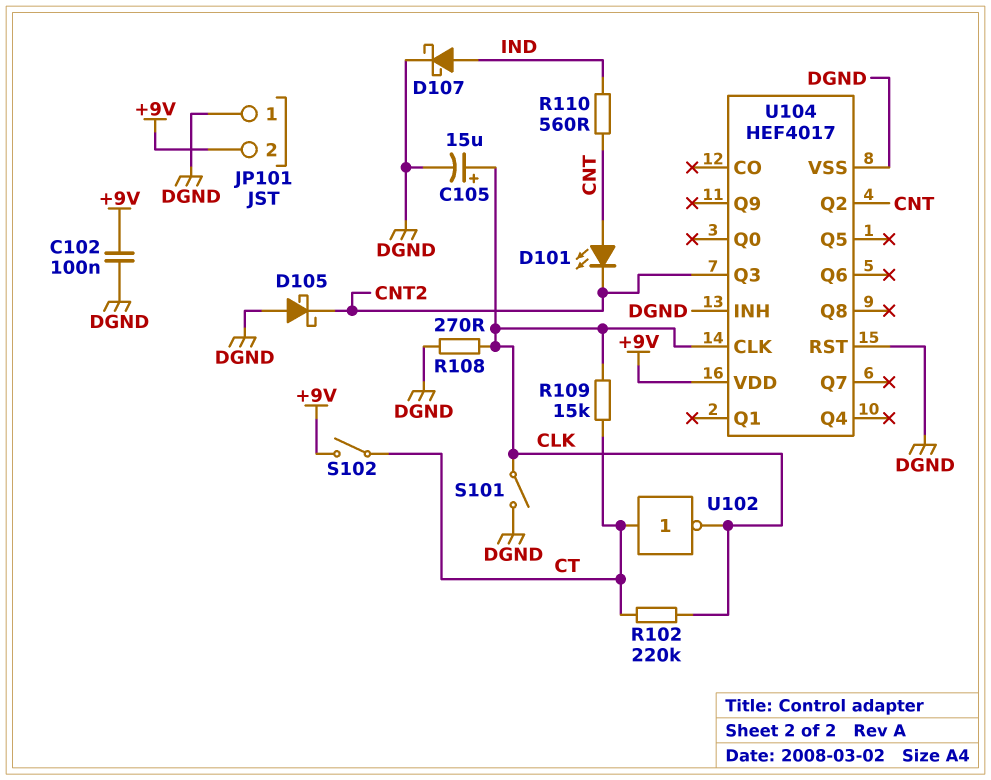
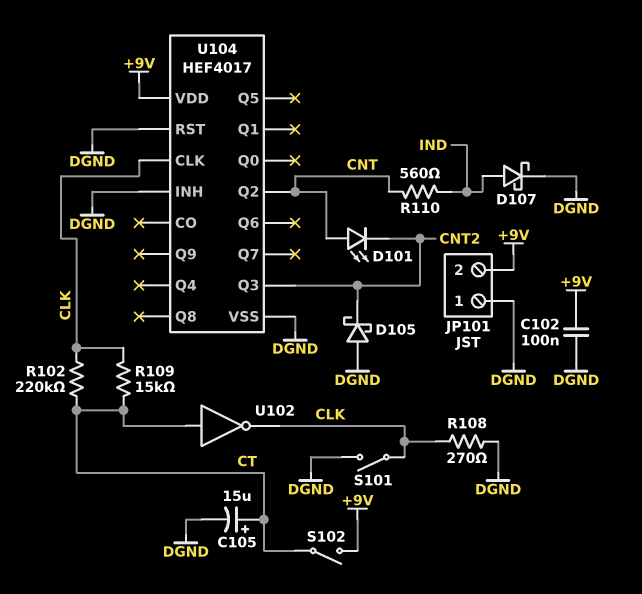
C105: 15uF (plus CLK, minus DGND) -> 15uF (plus CT, minus DGND)

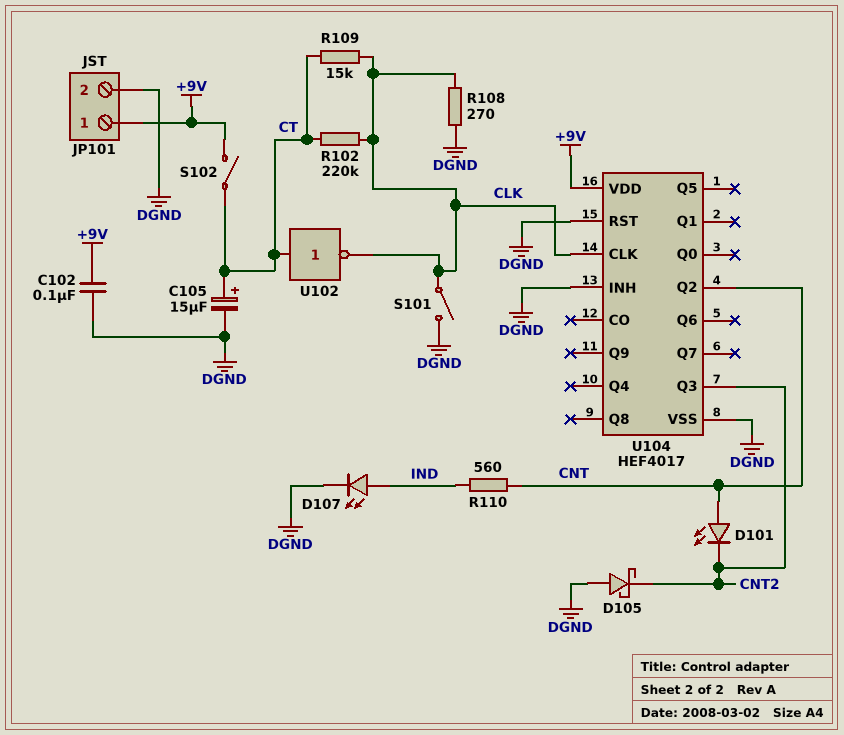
D107: schottky (A IND, K DGND) -> LED (A IND, K DGND)
JP101 pin 1: DGND -> +9V
JP101 pin 2: +9V -> DGND

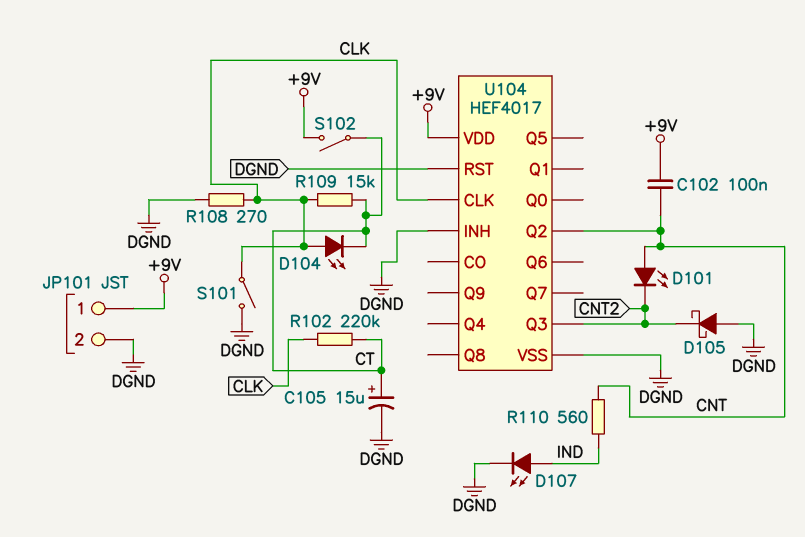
C102: 100nF (+9V, DGND) -> 100nF (+9V, CNT)
D104: none -> LED (A CLK, K CT)
U102: NOT (in CT, out CLK) -> none

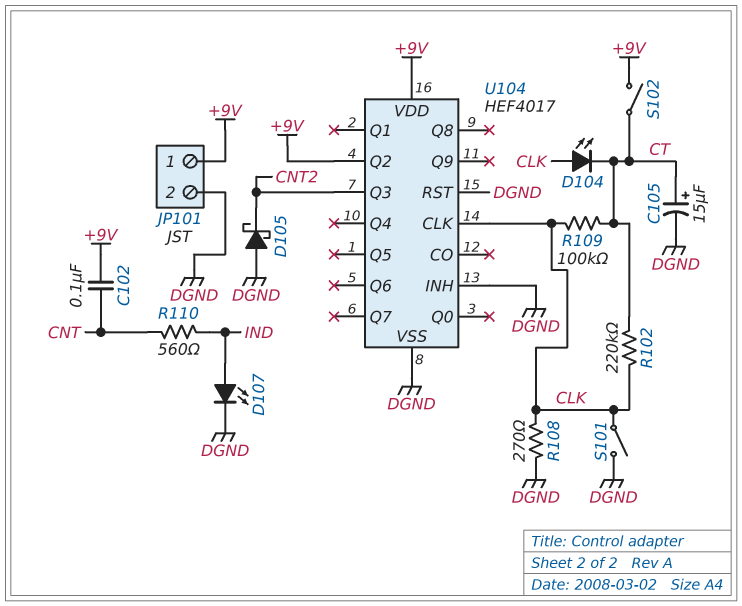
D101: LED (A CNT, K CNT2) -> none
R109: 15k (CLK, CT) -> 100k (CLK, CT)
U104 pin Q2: CNT -> +9V

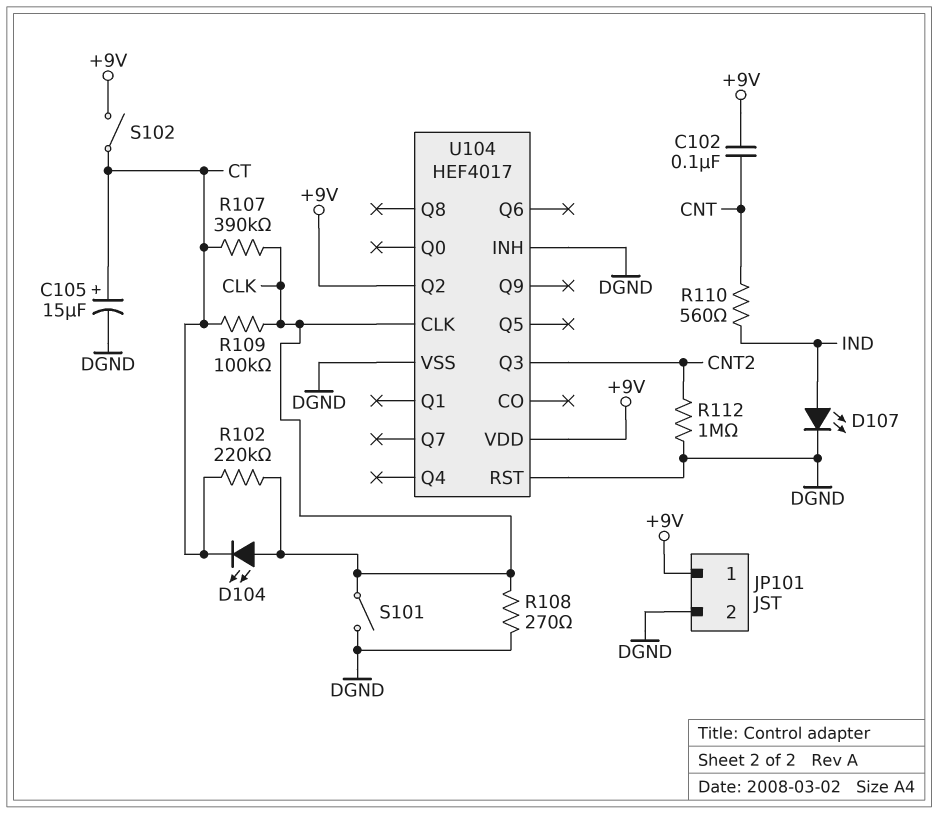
D105: schottky (A DGND, K CNT2) -> none
R107: none -> 390k (CLK, CT)
R112: none -> 1M (CNT2, DGND)

